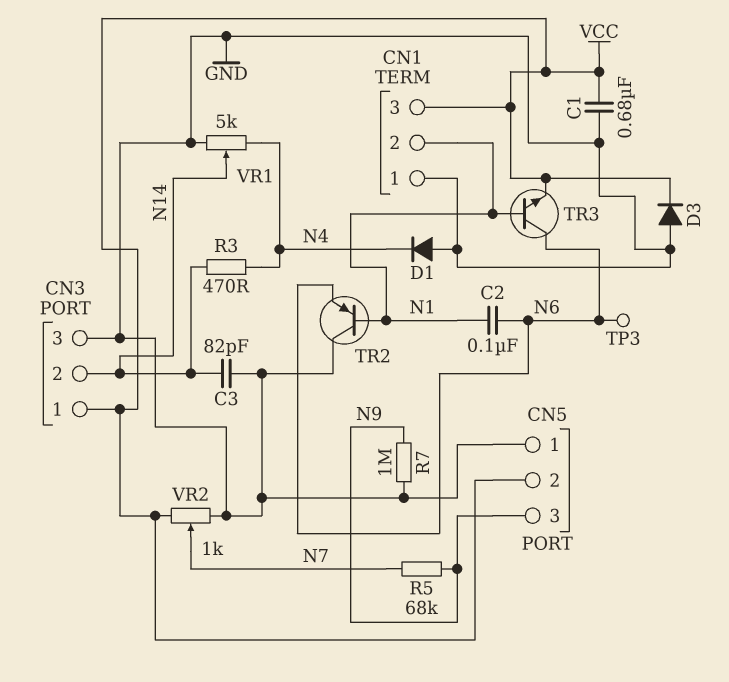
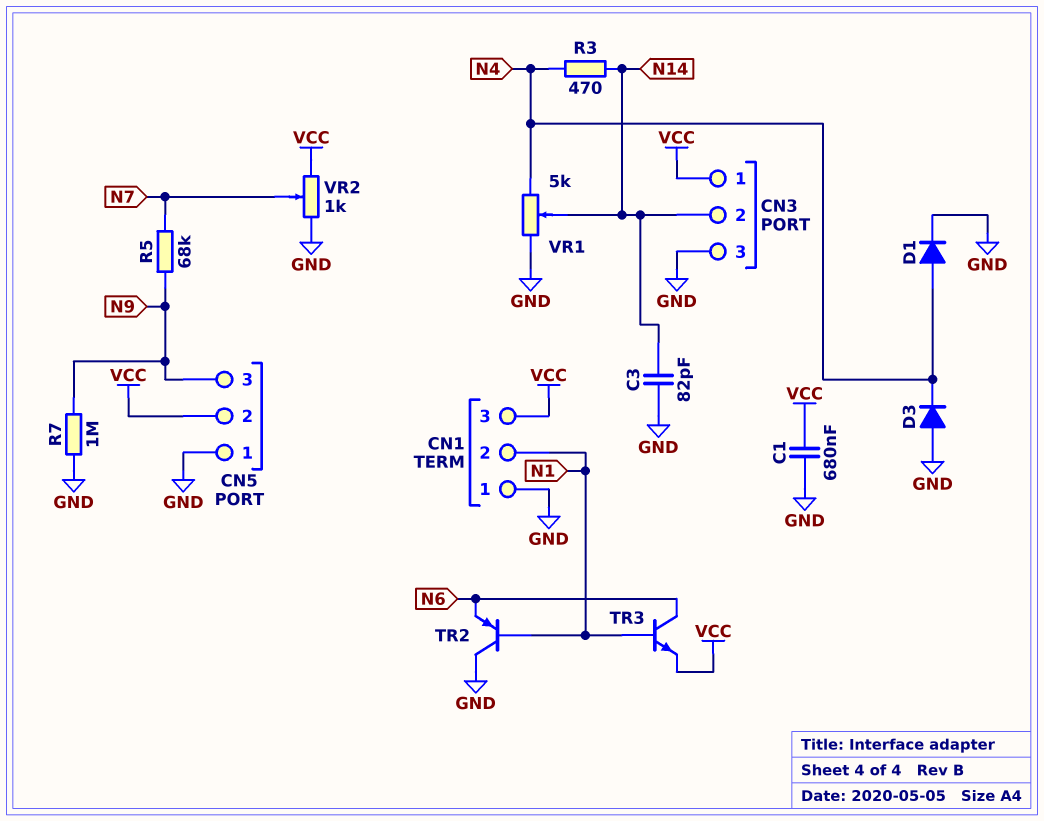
C2: 100nF (N1, N6) -> none
D1: diode (A GND, K N4) -> diode (A N4, K GND)
D3: diode (A GND, K VCC) -> diode (A GND, K N4)
TP3: test point (N6) -> none

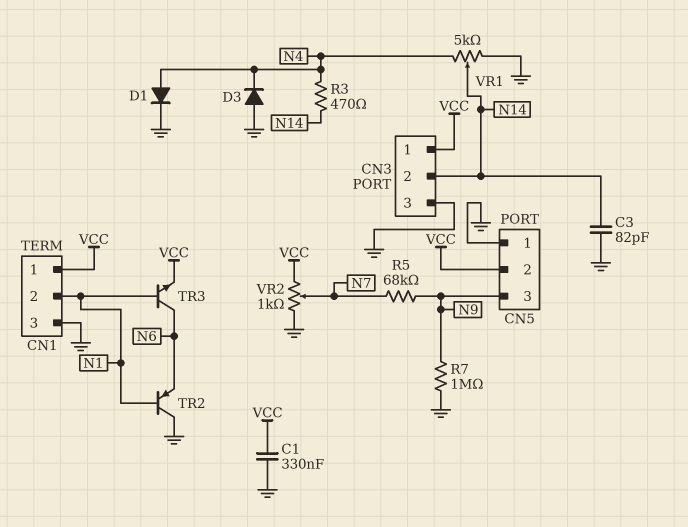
C1: 680nF (GND, VCC) -> 330nF (GND, VCC)
CN1 pin 1: GND -> VCC
CN1 pin 3: VCC -> GND

